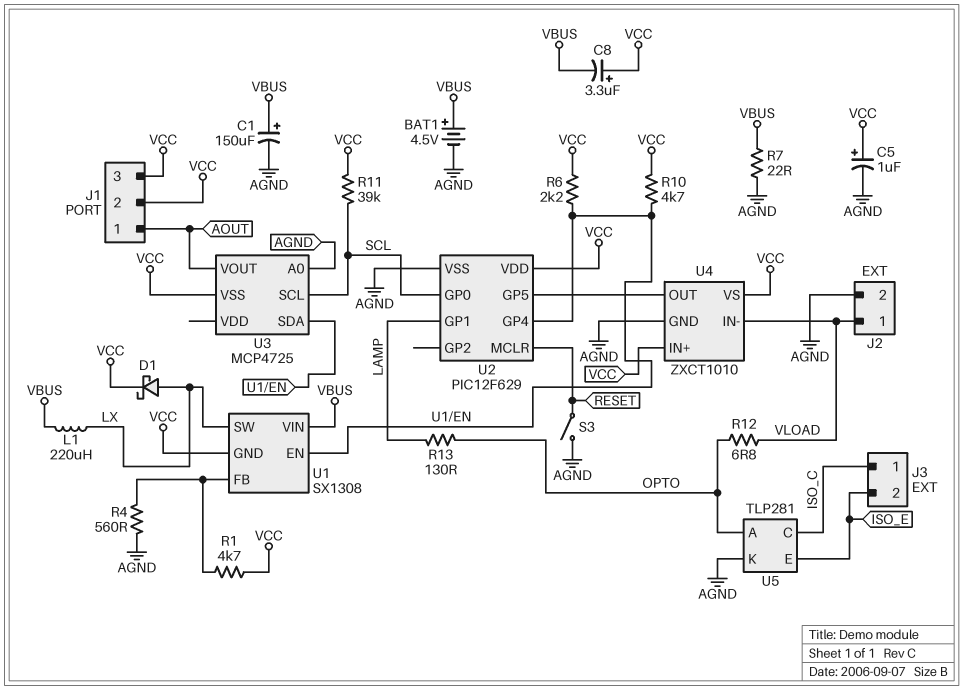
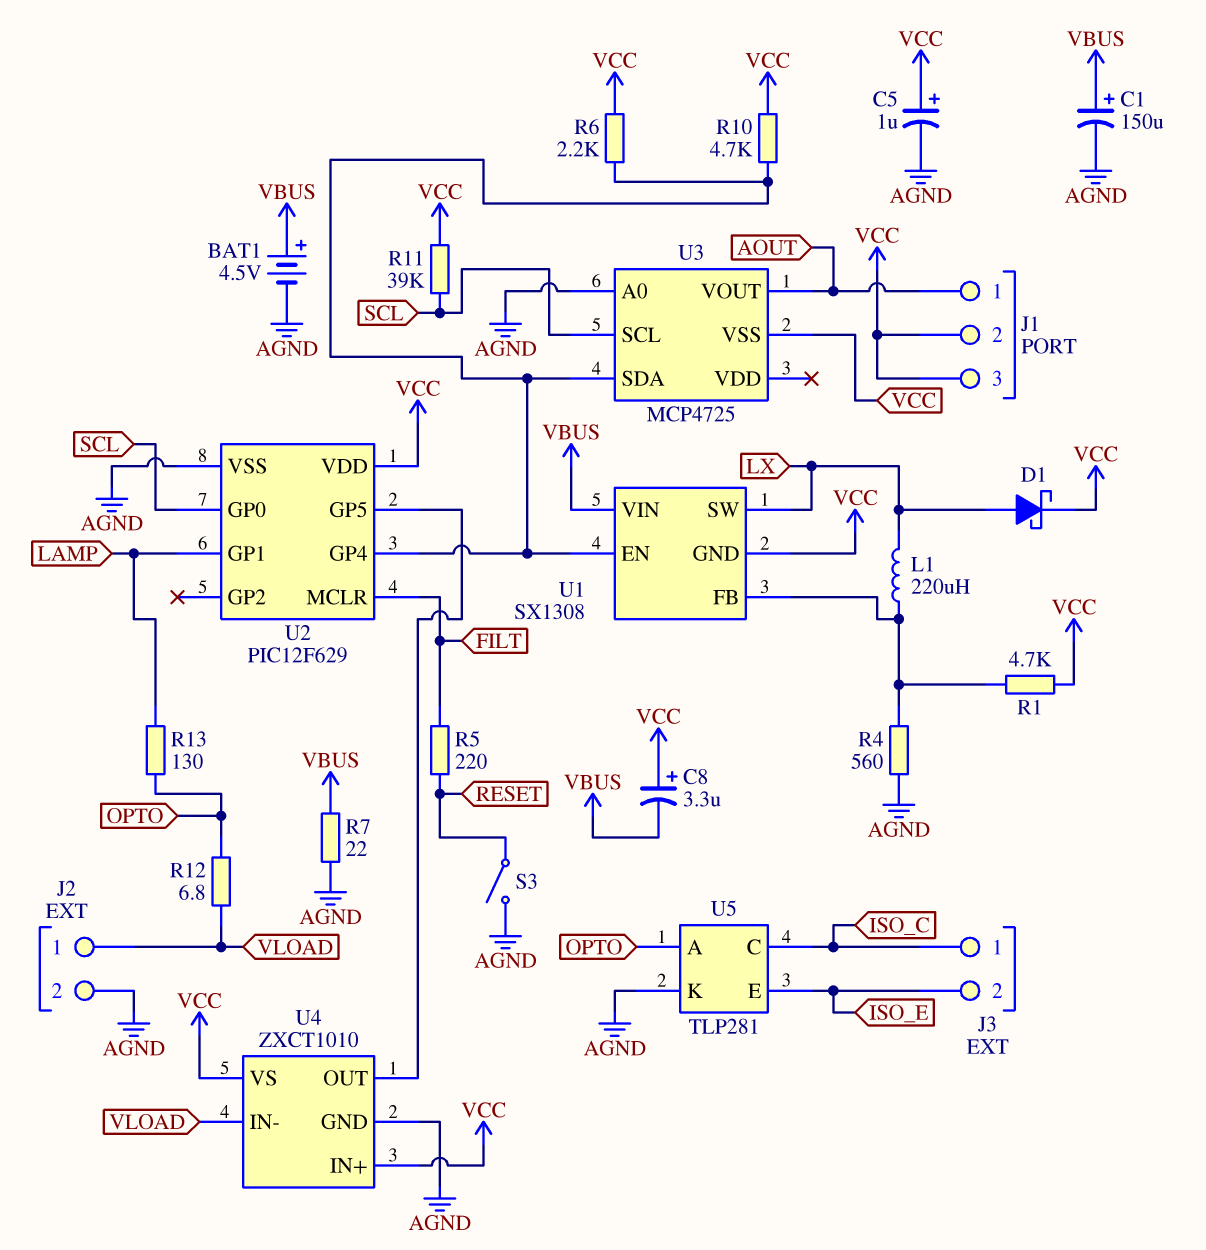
L1: 220uH (LX, VBUS) -> 220uH (LX, U1/FB)
R5: none -> 220 (FILT, RESET)
U2 pin MCLR: RESET -> FILT

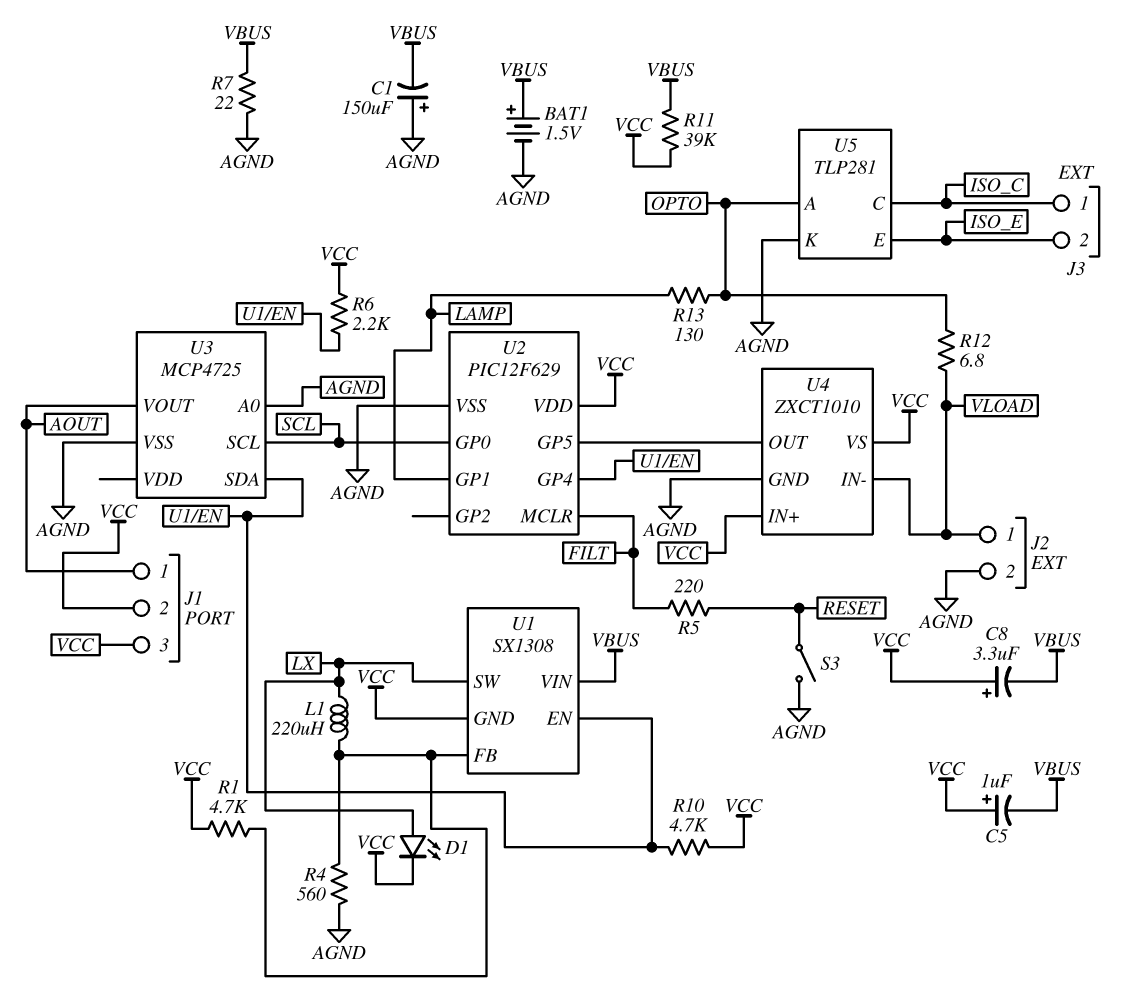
BAT1: 4.5V (plus VBUS, minus AGND) -> 1.5V (plus VBUS, minus AGND)
C1: 150uF (plus VBUS, minus AGND) -> 150uF (plus AGND, minus VBUS)
C5: 1uF (plus VCC, minus AGND) -> 1uF (plus VCC, minus VBUS)
D1: schottky (A LX, K VCC) -> LED (A LX, K VCC)
R11: 39k (SCL, VCC) -> 39k (VBUS, VCC)
U3 pin VSS: VCC -> AGND

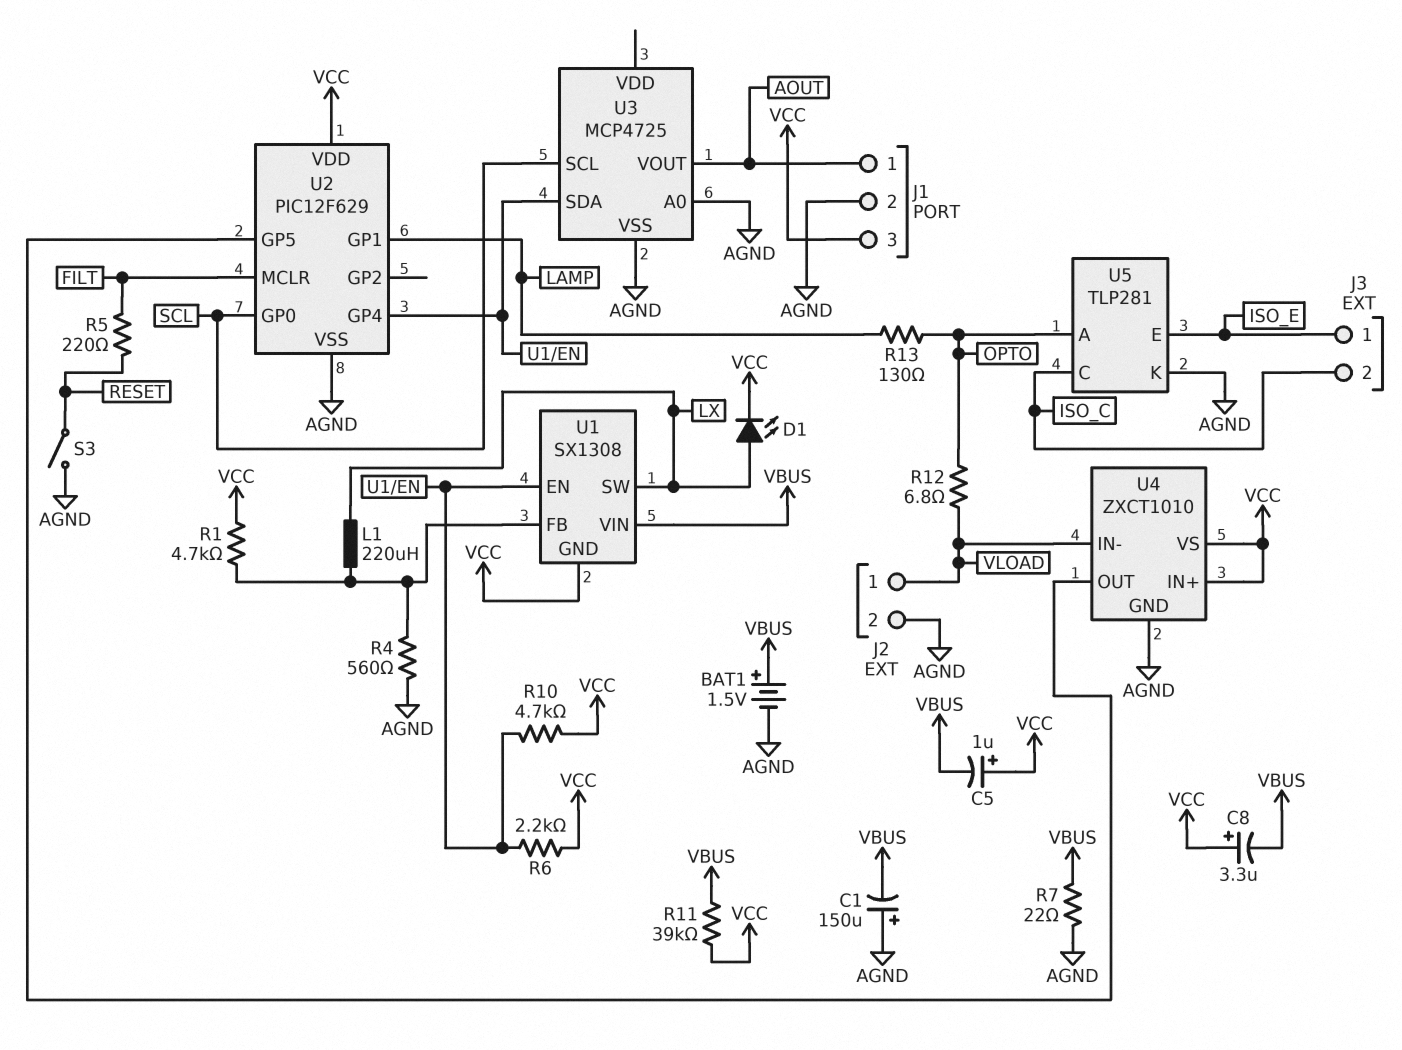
J1 pin 2: VCC -> AGND
J3 pin 1: ISO_C -> ISO_E
J3 pin 2: ISO_E -> ISO_C

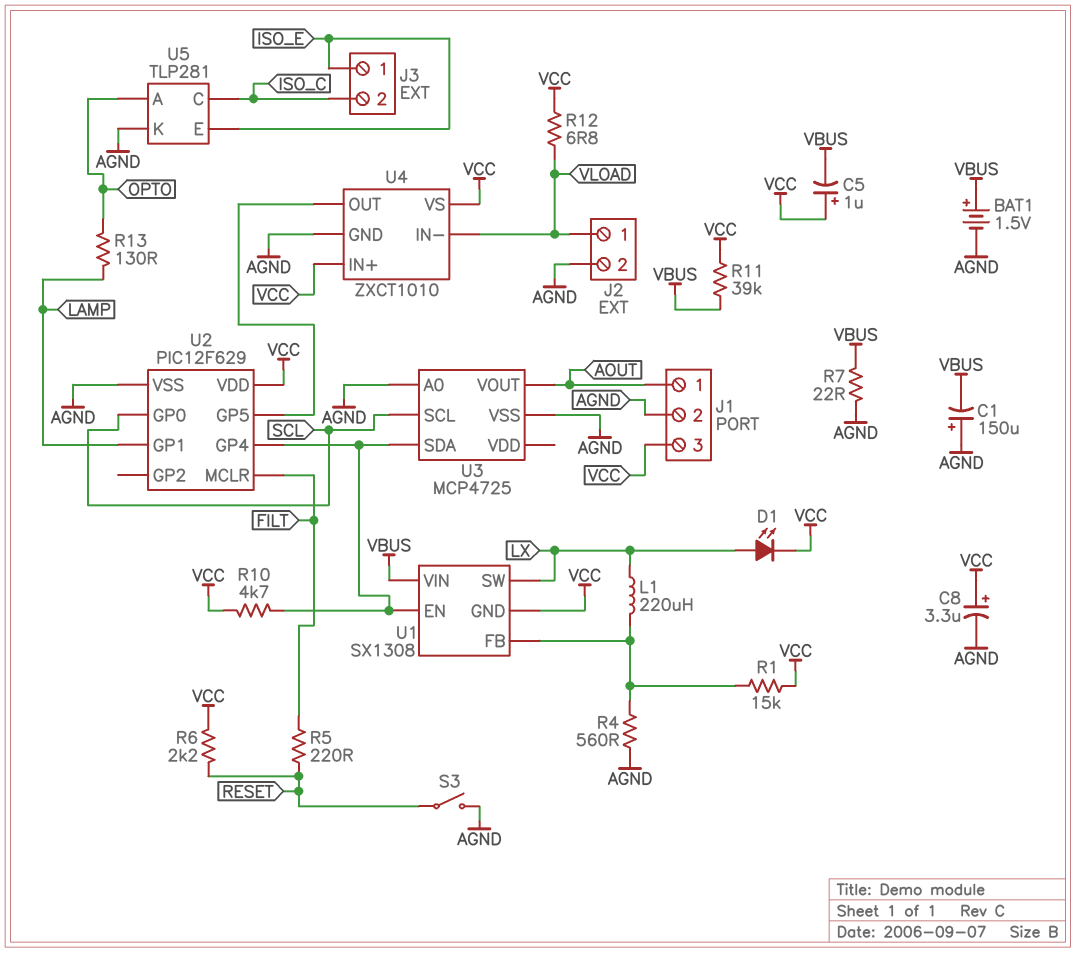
C8: 3.3uF (plus VCC, minus VBUS) -> 3.3uF (plus VCC, minus AGND)
R1: 4.7k (U1/FB, VCC) -> 15k (U1/FB, VCC)
R6: 2.2k (U1/EN, VCC) -> 2.2k (RESET, VCC)
R12: 6.8 (OPTO, VLOAD) -> 6.8 (VCC, VLOAD)

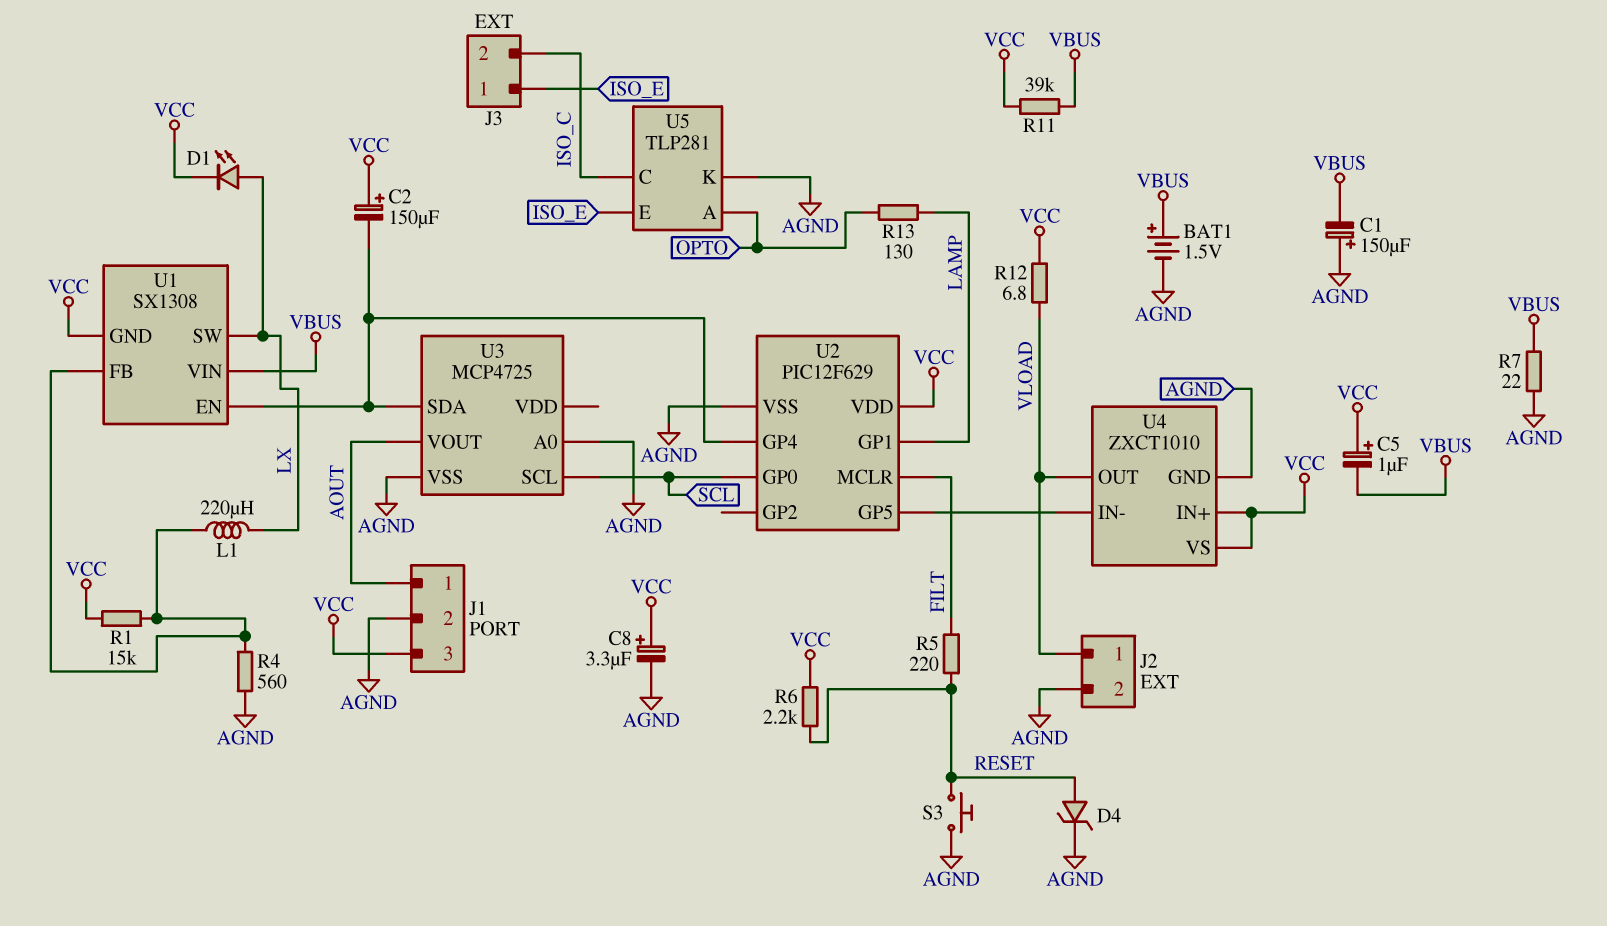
C2: none -> 150uF (plus VCC, minus U1/EN)
D4: none -> zener (A RESET, K AGND)
R10: 4.7k (U1/EN, VCC) -> none
S3: switch (AGND, RESET) -> button (AGND, RESET)
U4 pin IN-: VLOAD -> U2/GP5
U4 pin OUT: U2/GP5 -> VLOAD

